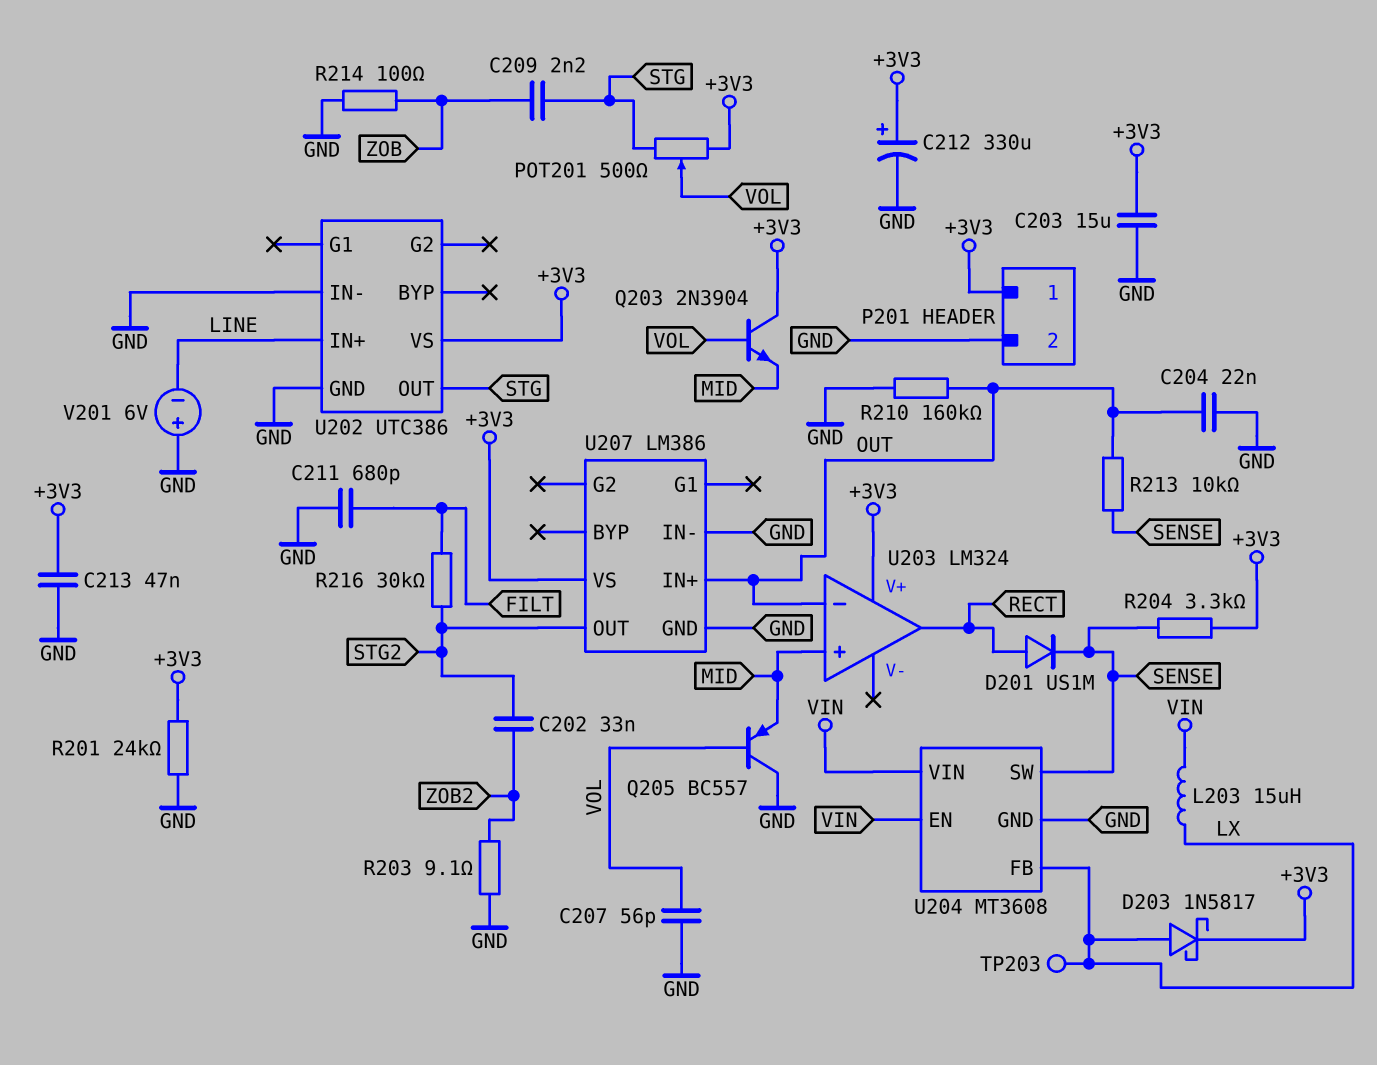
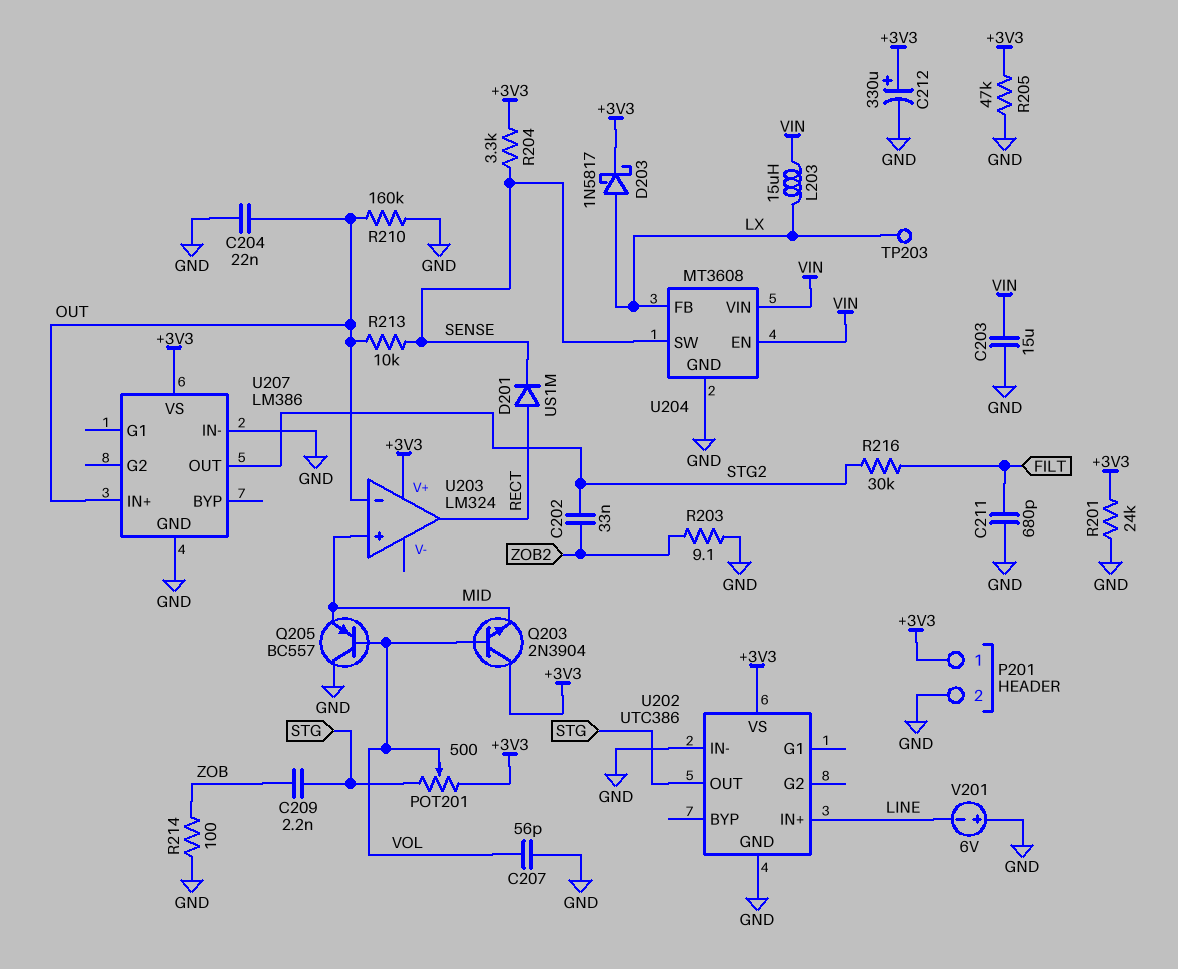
C203: 15uF (+3V3, GND) -> 15uF (GND, VIN)
C213: 47nF (+3V3, GND) -> none
R205: none -> 47k (+3V3, GND)

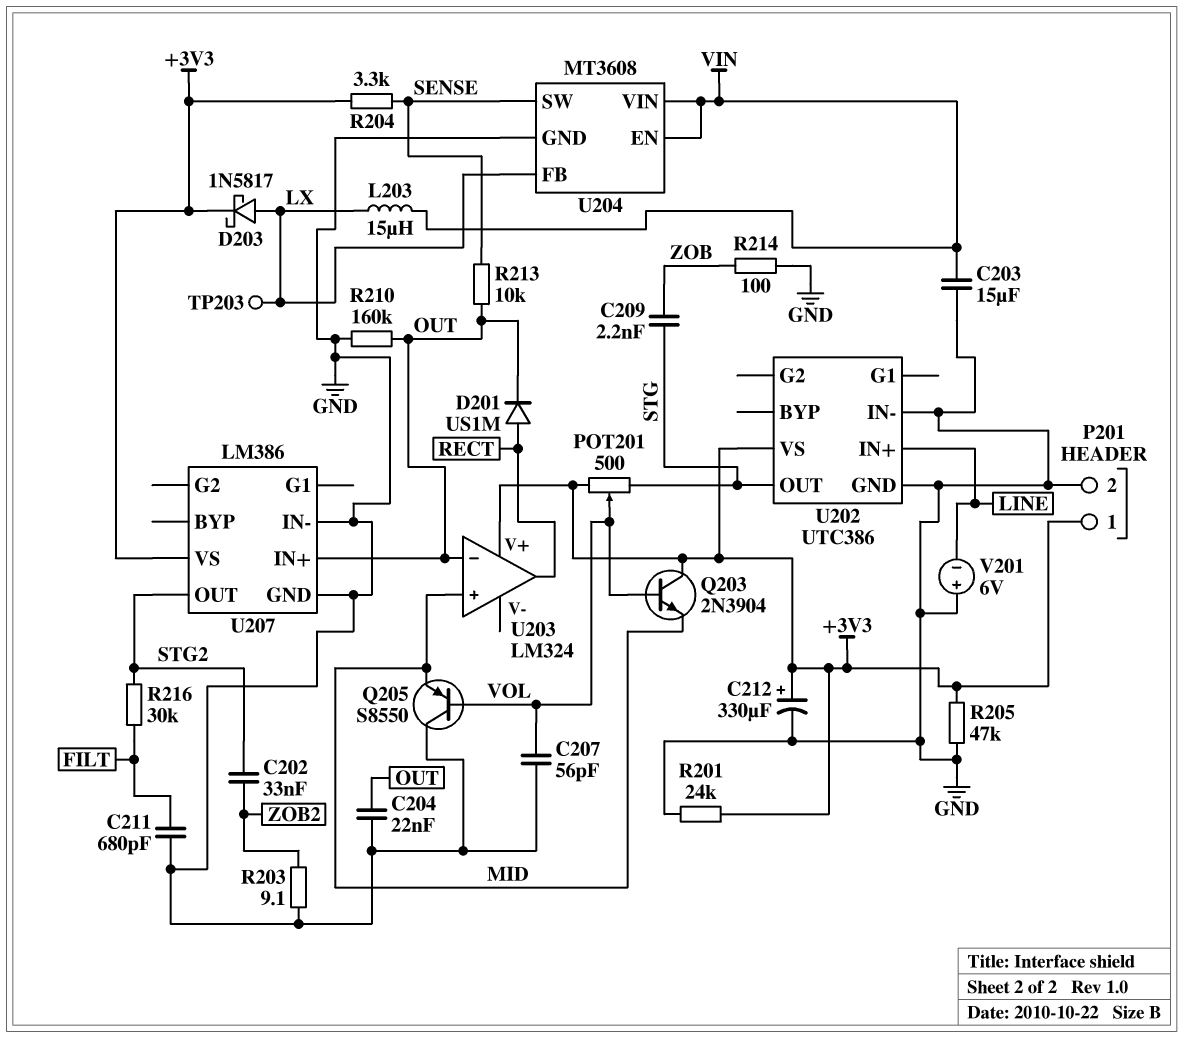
D201: diode US1M (A RECT, K SENSE) -> diode US1M (A RECT, K OUT)
Q205: PNP BC557 (B VOL, C GND, E MID) -> PNP S8550 (B VOL, C GND, E MID)

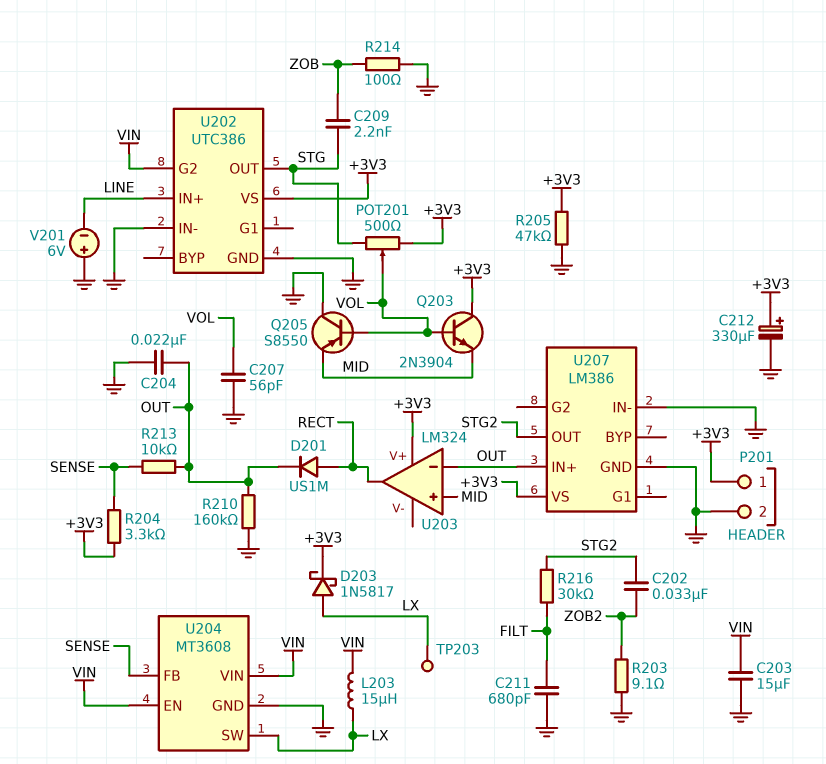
R201: 24k (+3V3, GND) -> none
U202 pin G2: none -> VIN
U204 pin FB: LX -> SENSE
U204 pin SW: SENSE -> LX

